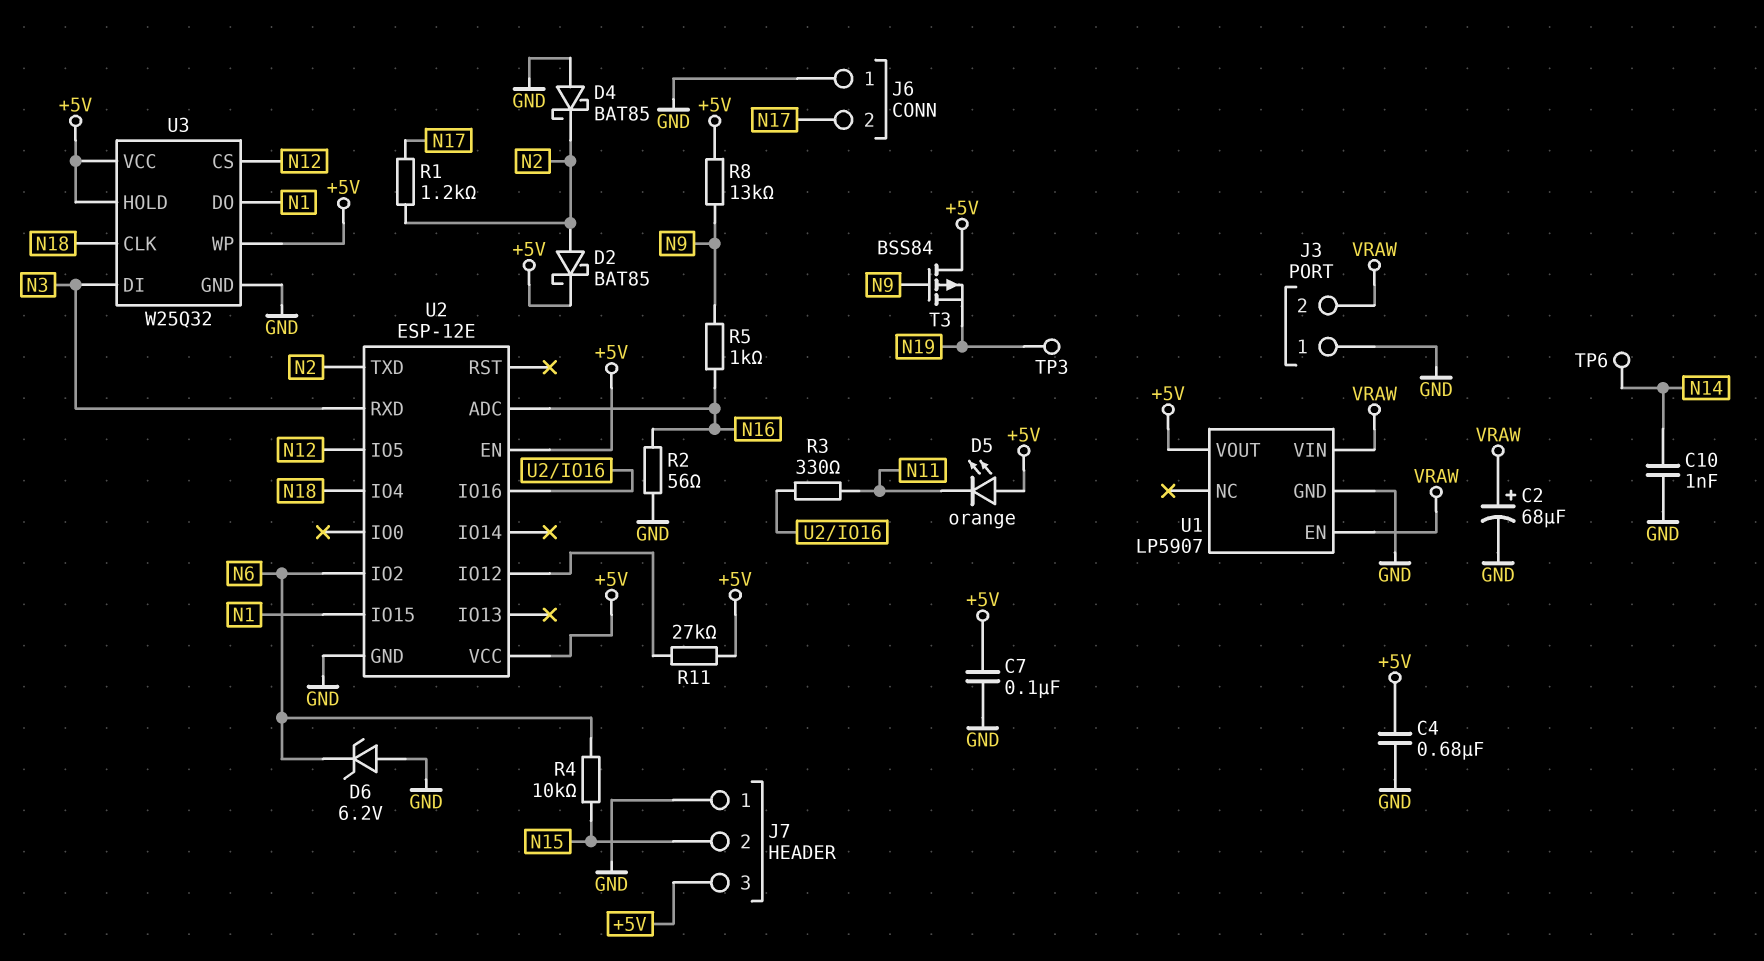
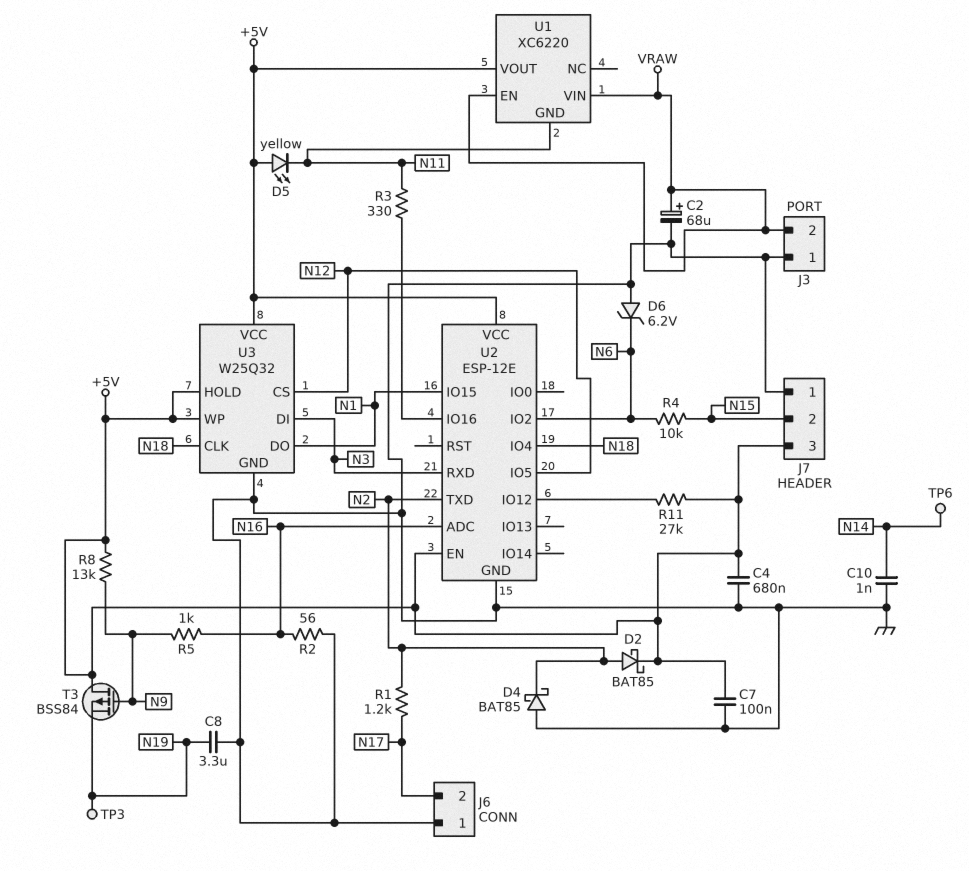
C8: none -> 3.3uF (GND, N19)
D5: LED orange (A +5V, K N11) -> LED yellow (A +5V, K N11)
U1: LP5907 -> XC6220
U1 pin GND: GND -> N11

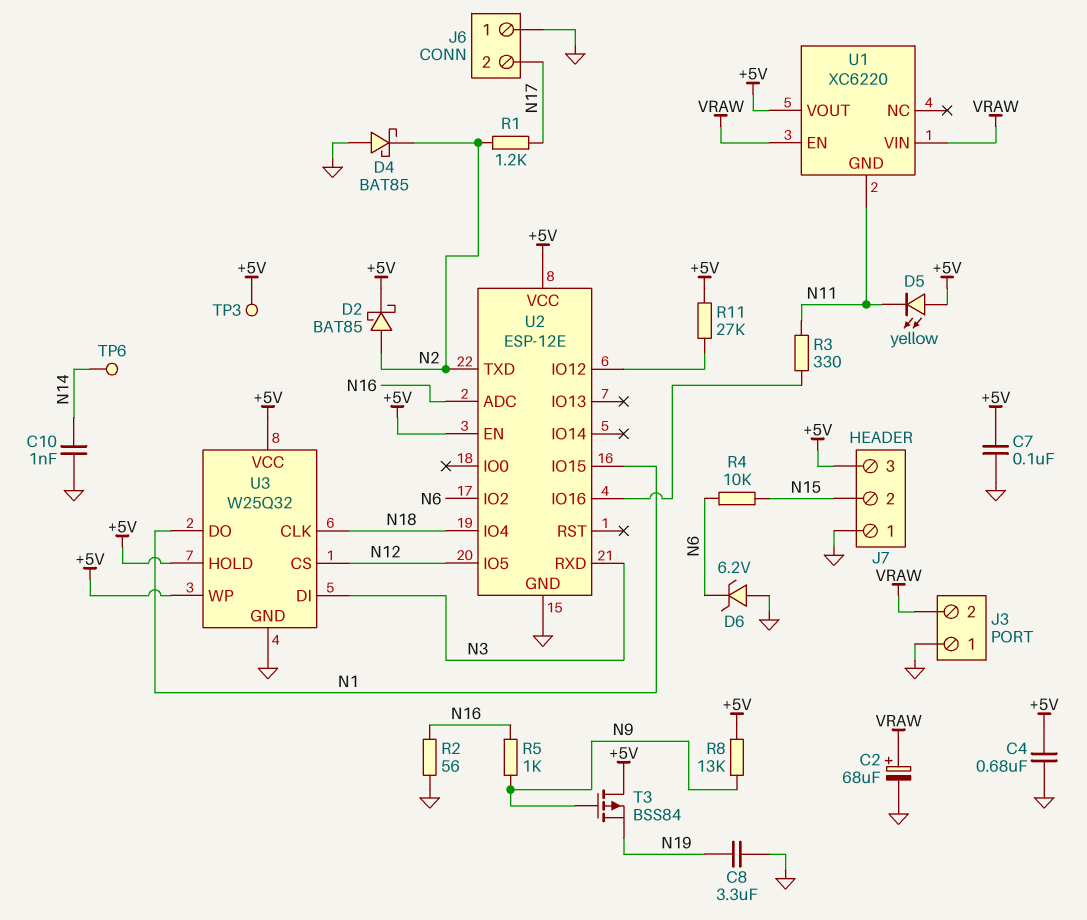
TP3: test point (N19) -> test point (+5V)

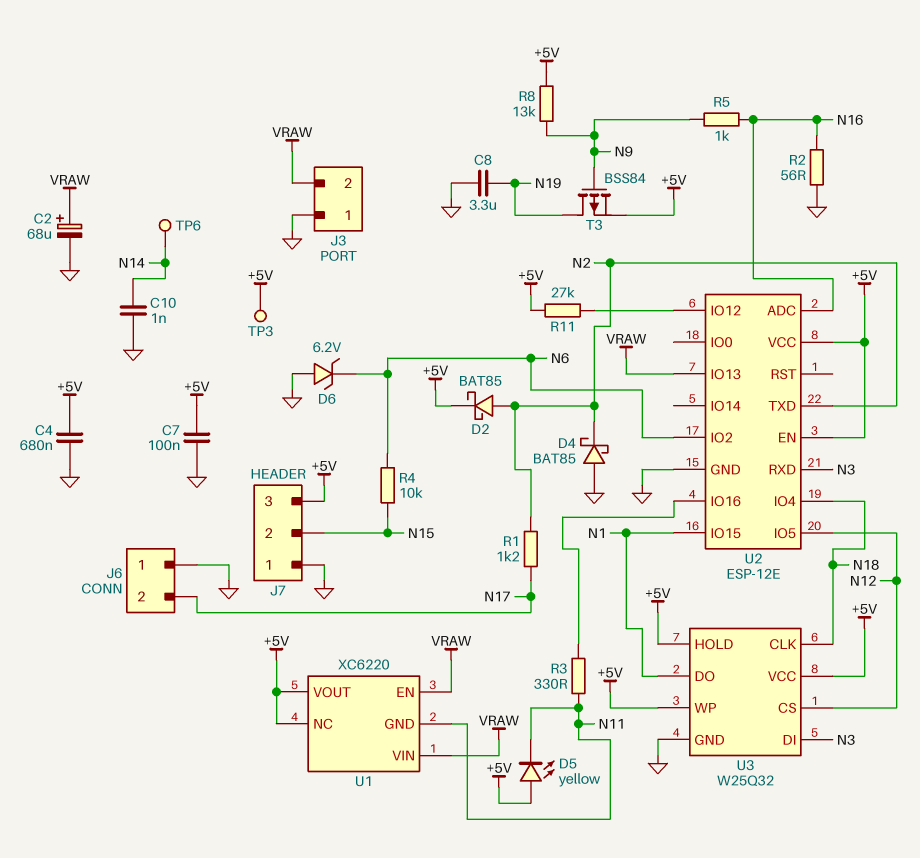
T3: PMOS BSS84 (G N9, D +5V, S N19) -> PMOS BSS84 (G N9, D N19, S +5V)
U1 pin NC: none -> +5V
U2 pin IO13: none -> VRAW

